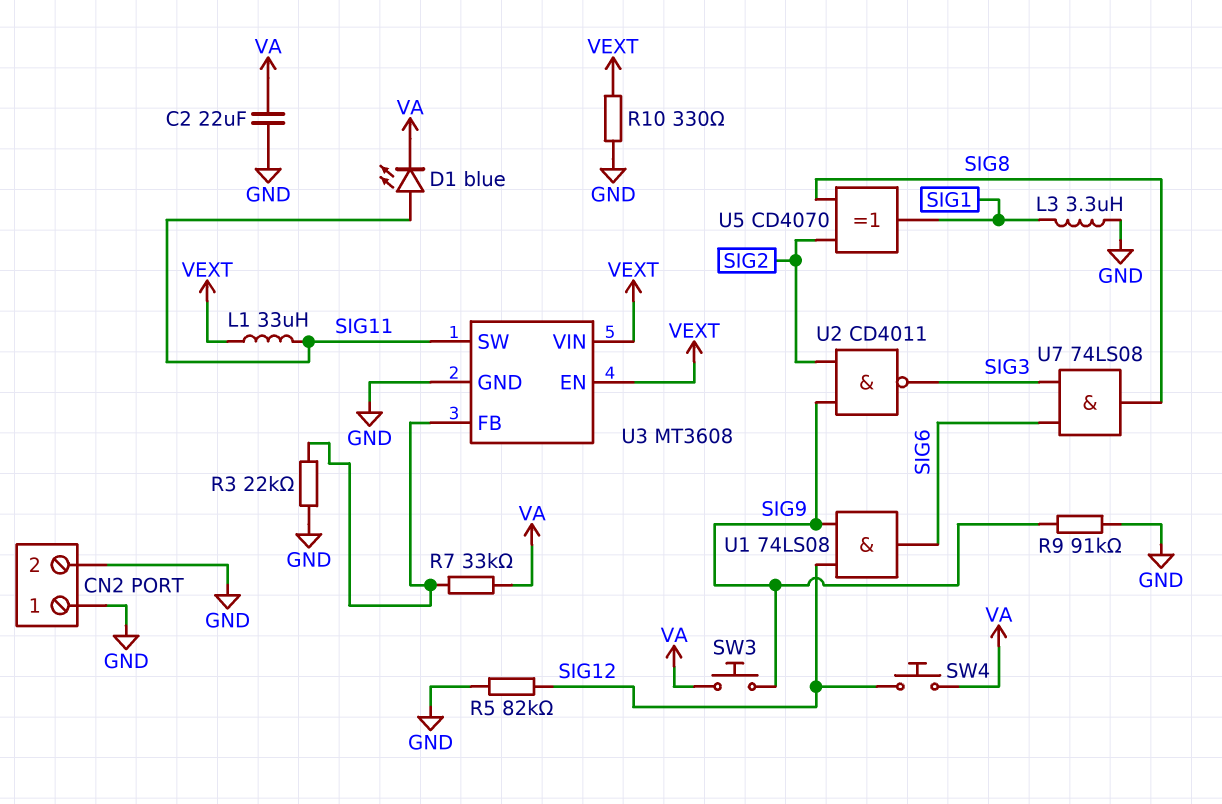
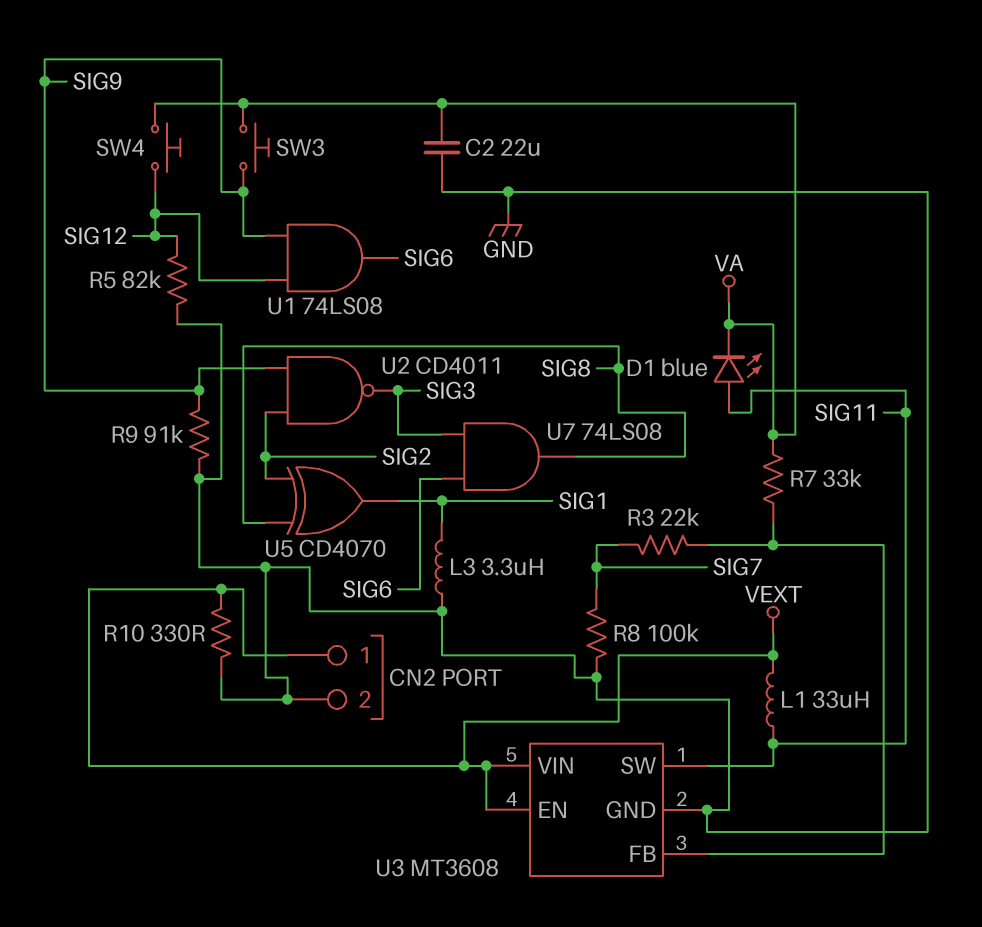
CN2 pin 1: GND -> VEXT
R3: 22k (GND, U3/FB) -> 22k (SIG7, U3/FB)
R8: none -> 100k (GND, SIG7)

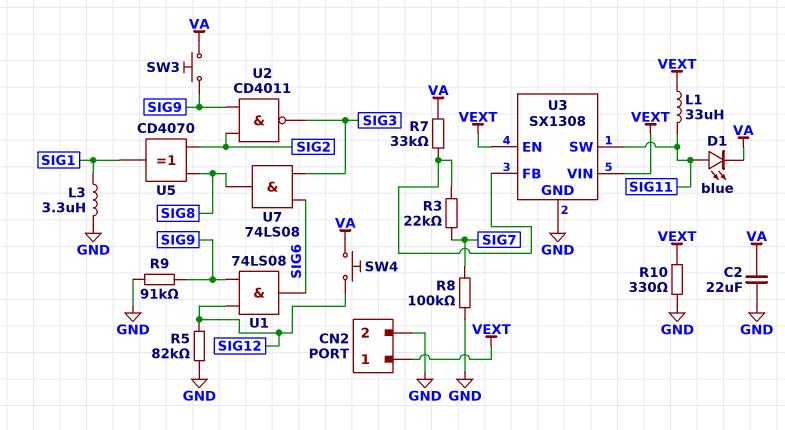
U3: MT3608 -> SX1308

